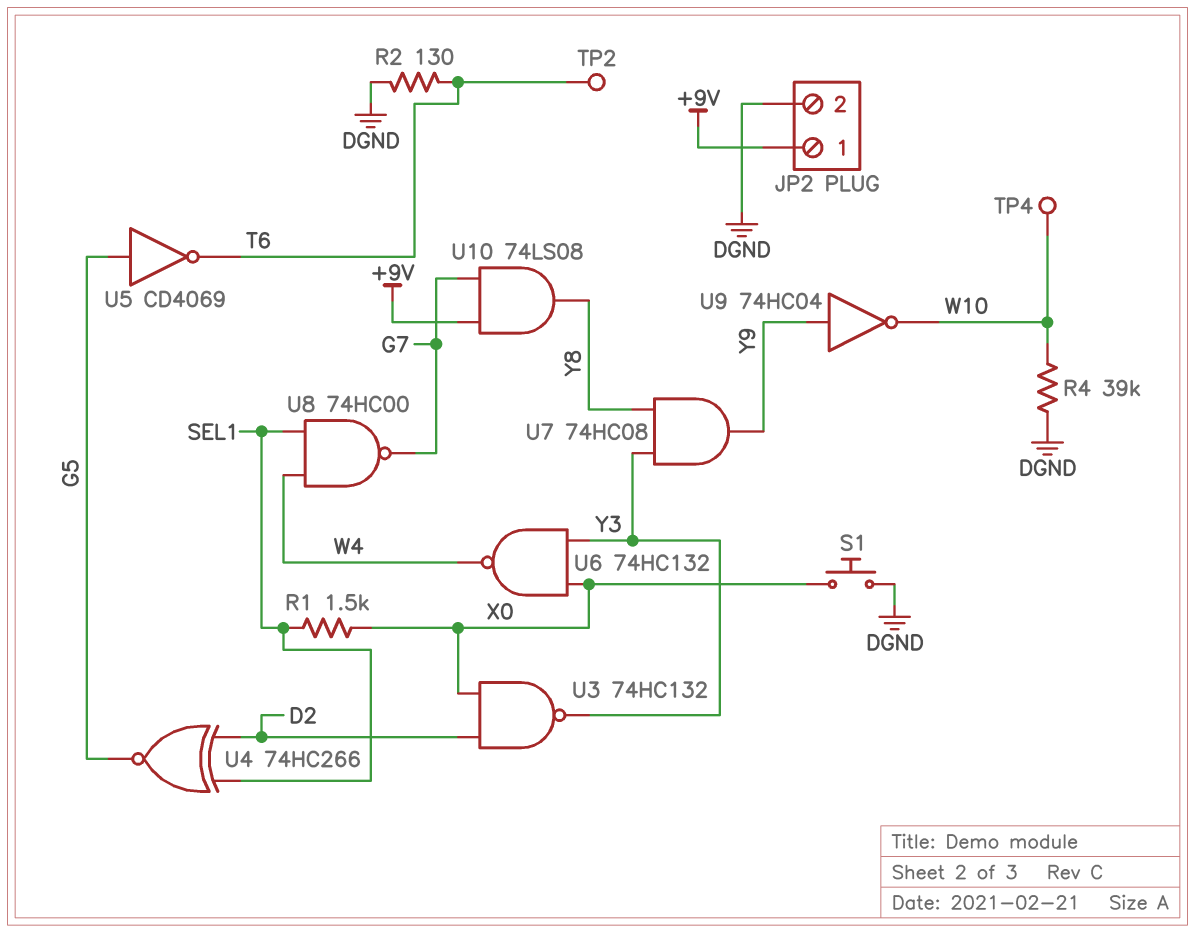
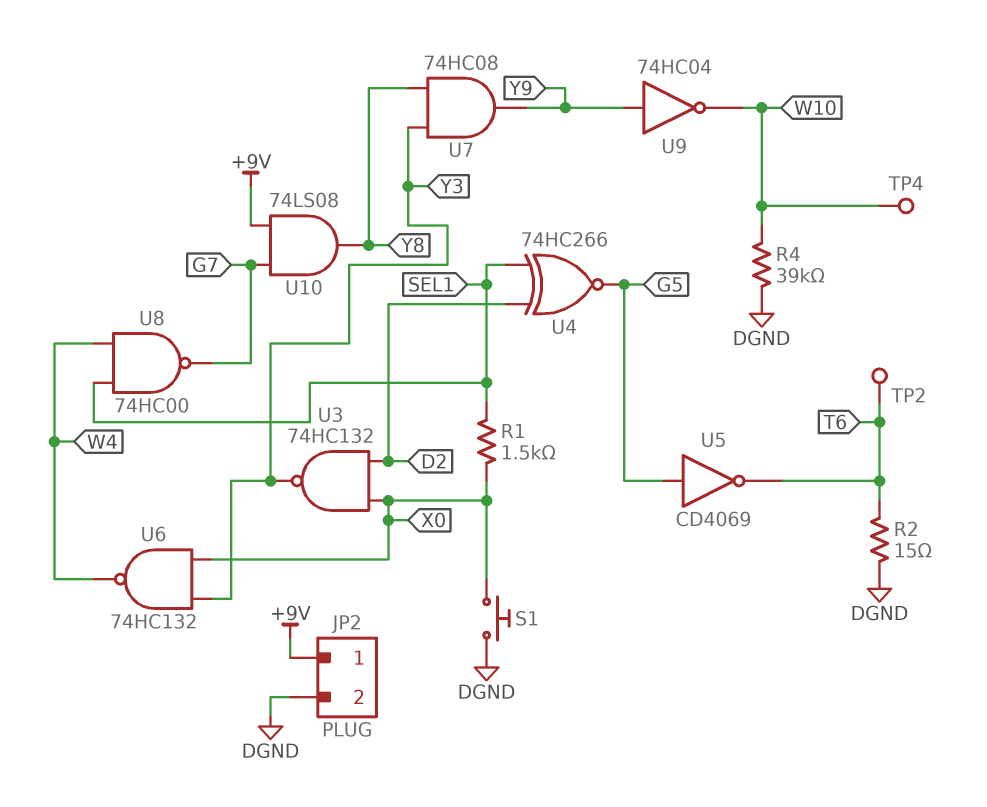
R2: 130 (DGND, T6) -> 15 (DGND, T6)

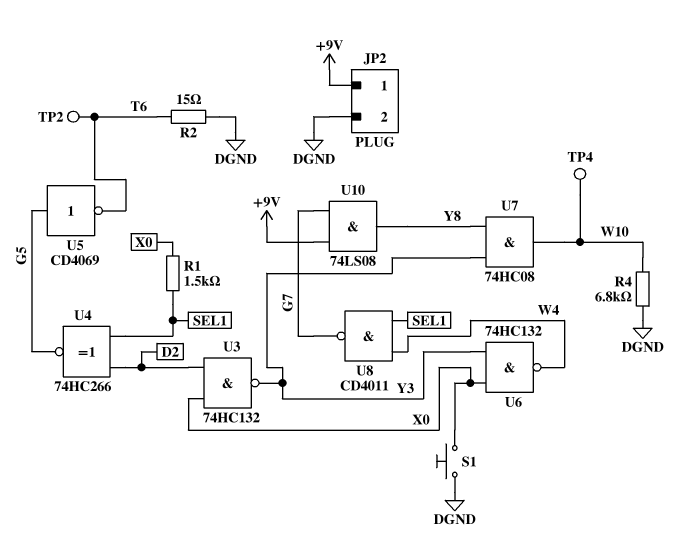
R4: 39k (DGND, W10) -> 6.8k (DGND, W10)
U7: AND 74HC08 (in Y3, in Y8, out Y9) -> AND 74HC08 (in Y3, in Y8, out W10)
U8: NAND 74HC00 (in SEL1, in W4, out G7) -> NAND CD4011 (in SEL1, in W4, out G7)
U9: NOT 74HC04 (in Y9, out W10) -> none

